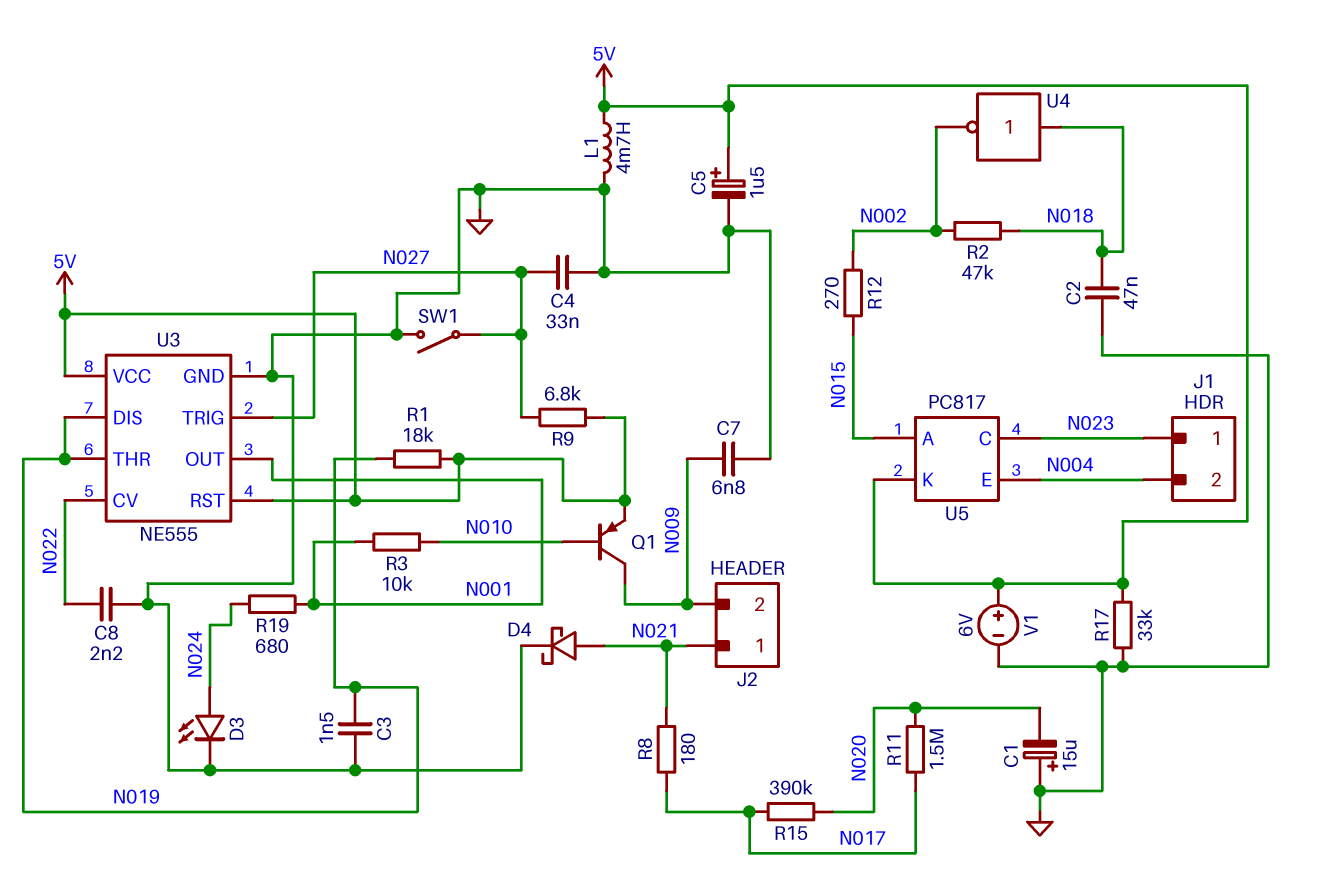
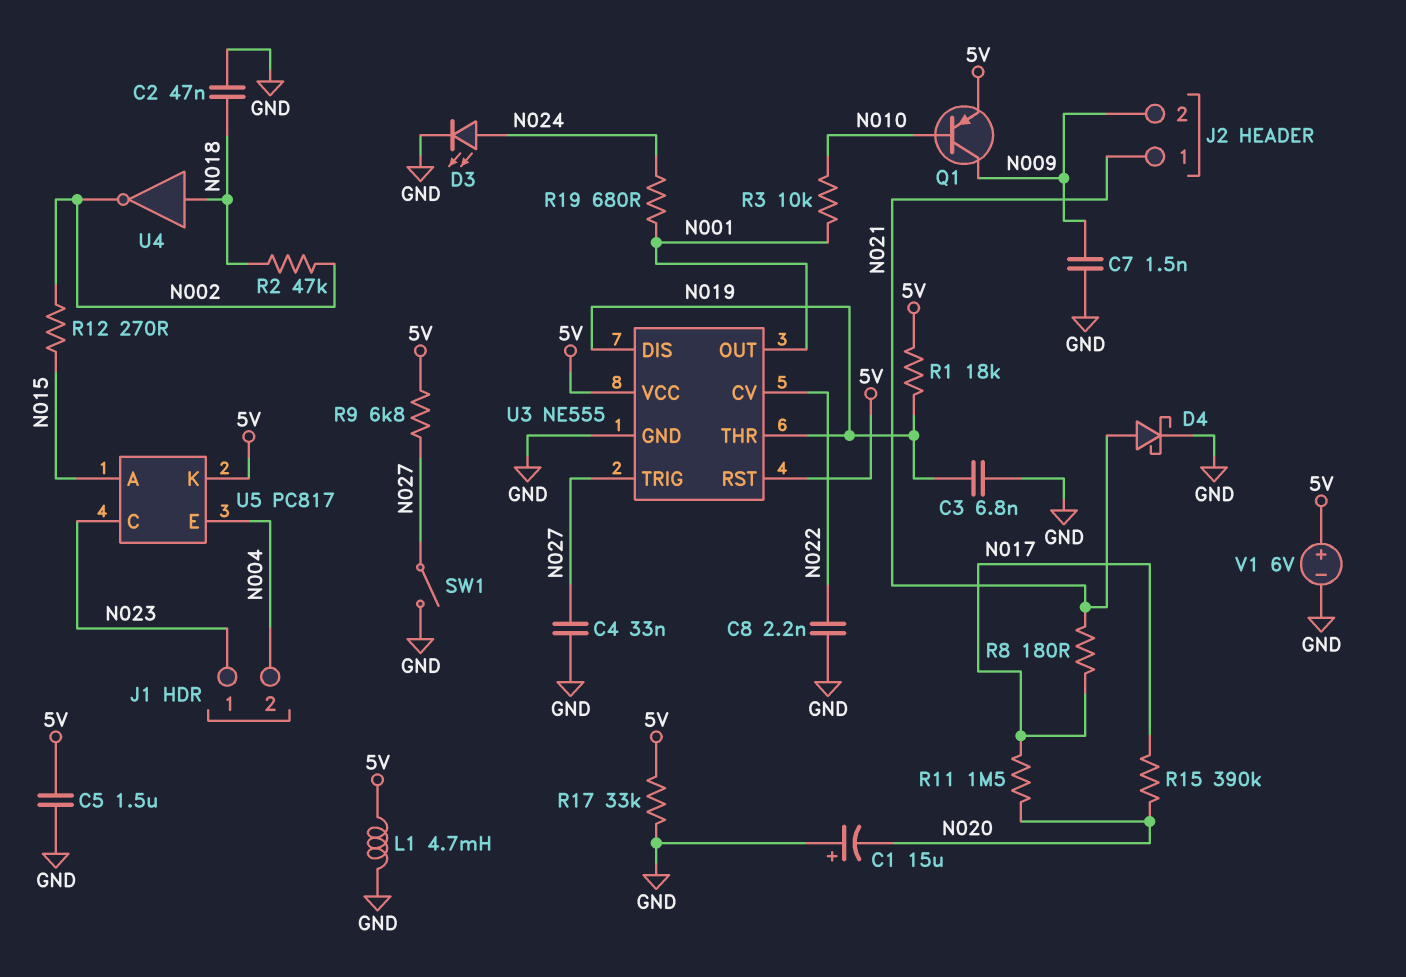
C3: 1.5nF (GND, N019) -> 6.8nF (GND, N019)
C5: 1.5uF (plus 5V, minus GND) -> 1.5uF (5V, GND)
C7: 6.8nF (GND, N009) -> 1.5nF (GND, N009)

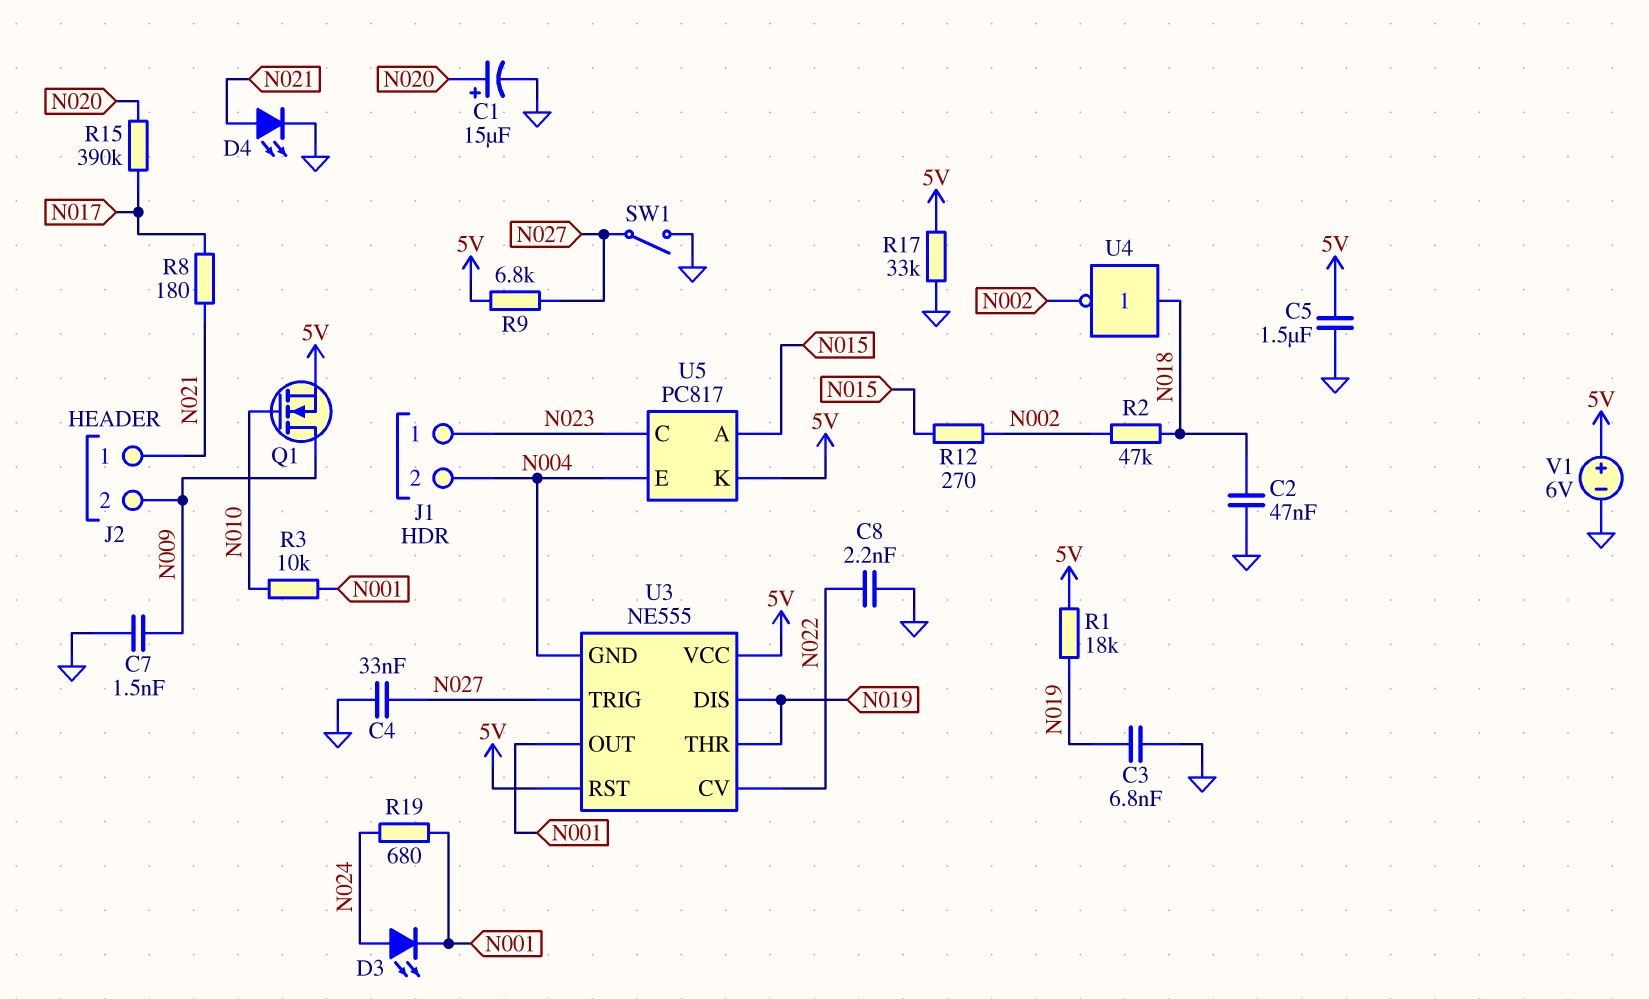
C1: 15uF (plus GND, minus N020) -> 15uF (plus N020, minus GND)
D3: LED (A N024, K GND) -> LED (A N024, K N001)
D4: schottky (A N021, K GND) -> LED (A N021, K GND)
L1: 4.7mH (5V, GND) -> none
Q1: PNP (B N010, C N009, E 5V) -> NMOS (G N010, D N009, S 5V)
R11: 1.5M (N017, N020) -> none
U3 pin GND: GND -> N004

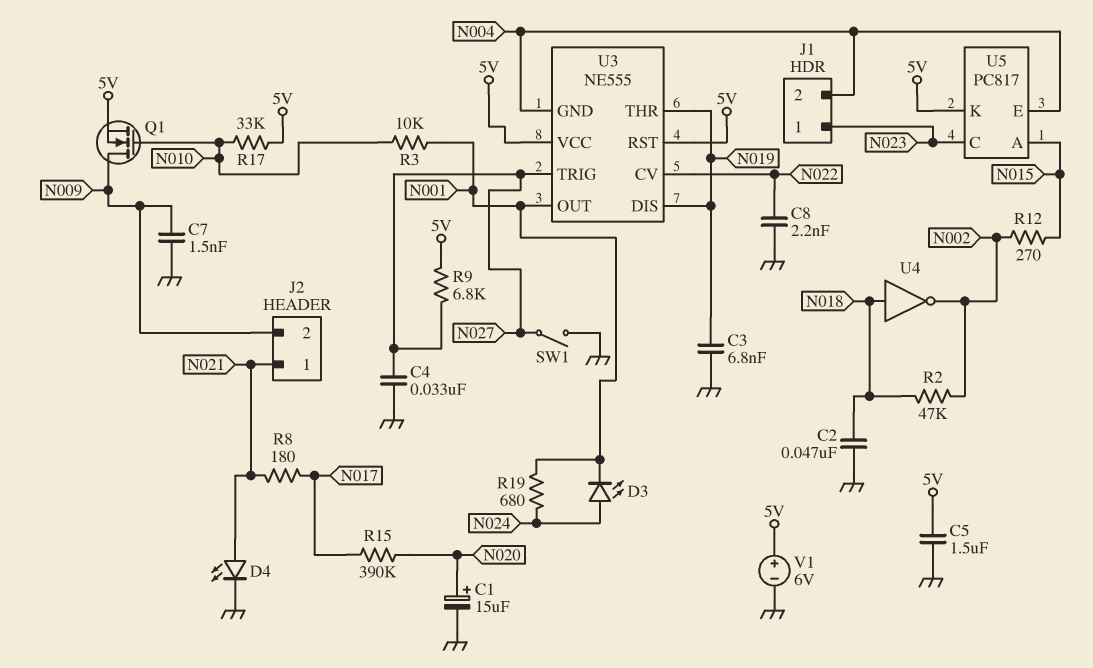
R1: 18k (5V, N019) -> none
R17: 33k (5V, GND) -> 33k (5V, N010)

